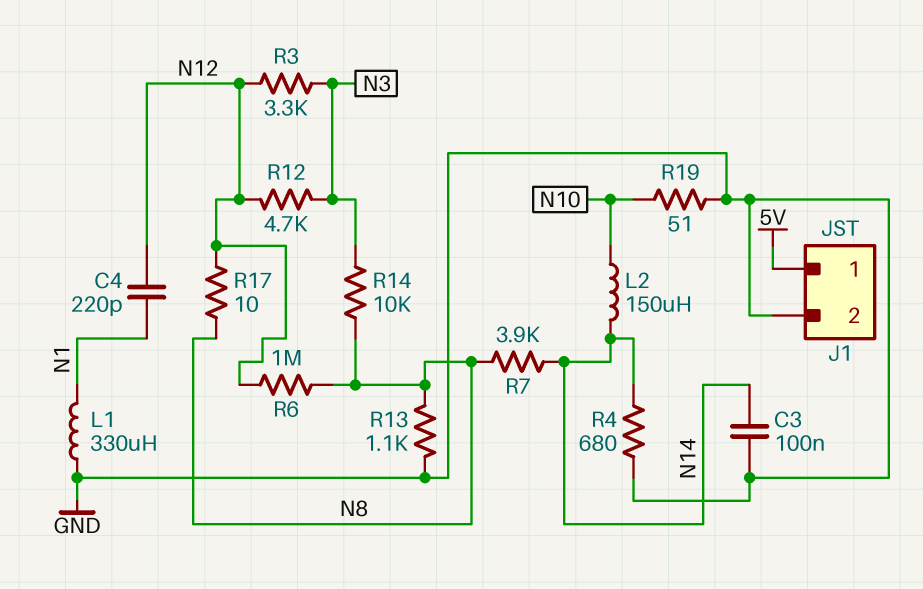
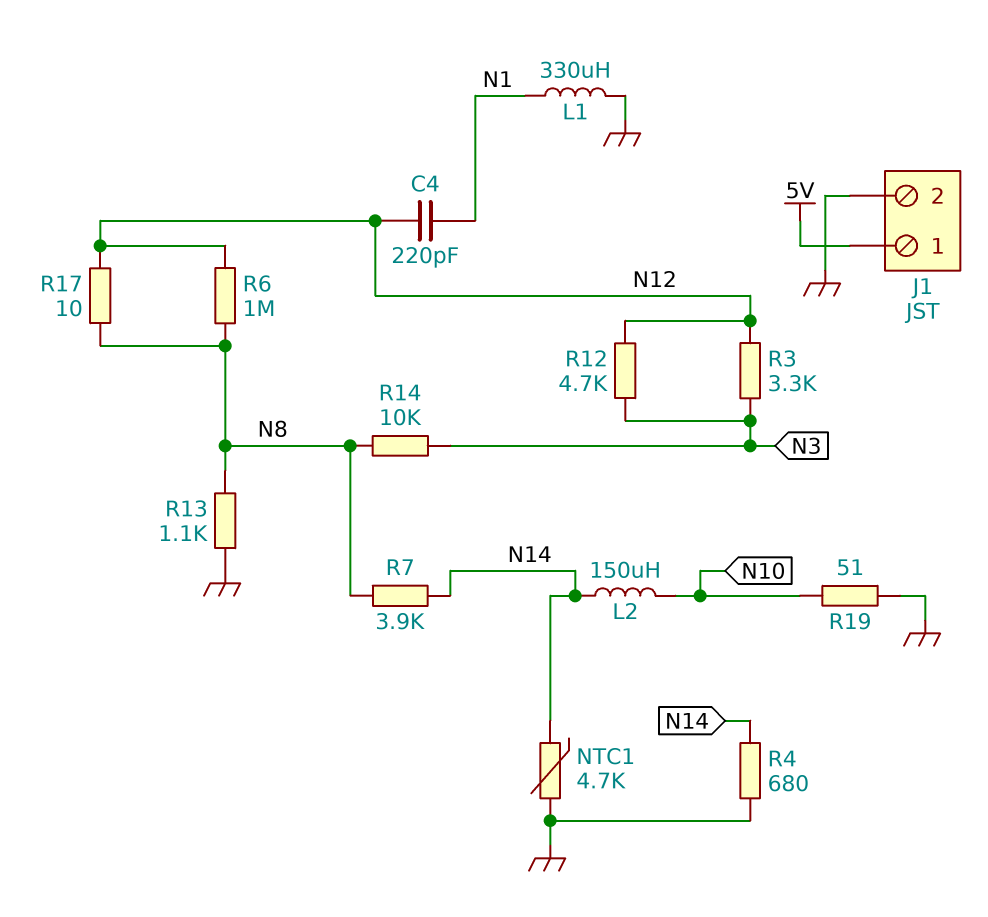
C3: 100nF (GND, N14) -> none
NTC1: none -> 4.7k (GND, N14)

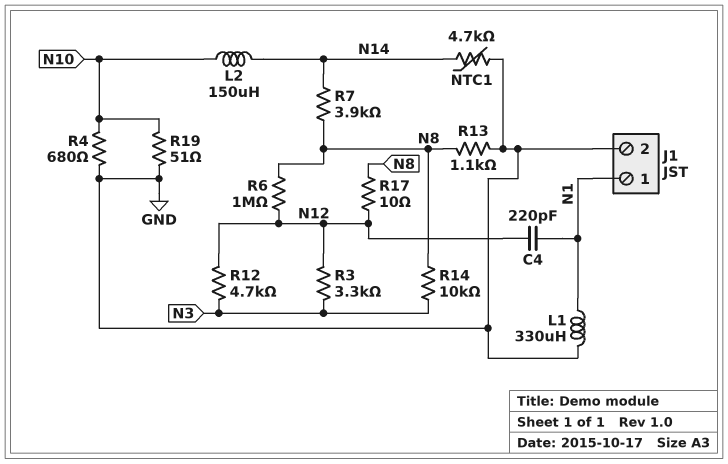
J1 pin 1: 5V -> N1
R4: 680 (GND, N14) -> 680 (GND, N10)

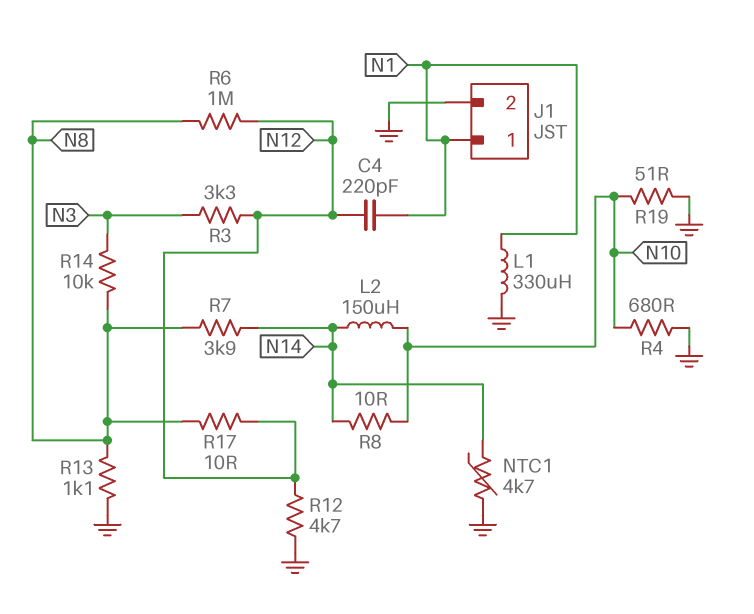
R8: none -> 10 (N10, N14)
R12: 4.7k (N3, N12) -> 4.7k (GND, N12)

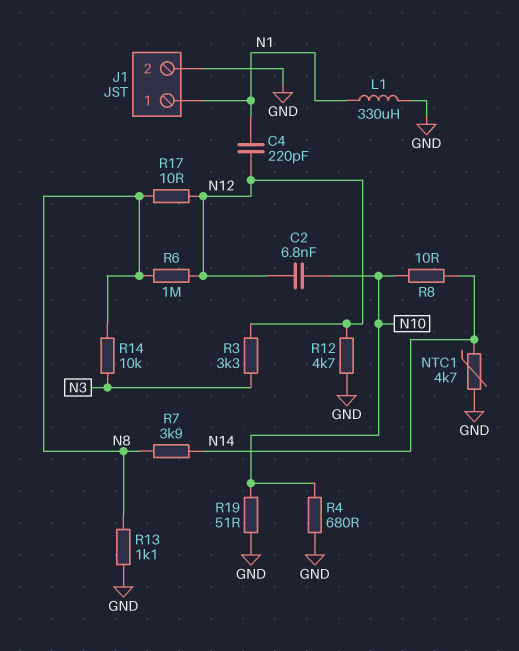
C2: none -> 6.8nF (N10, N12)
L2: 150uH (N10, N14) -> none

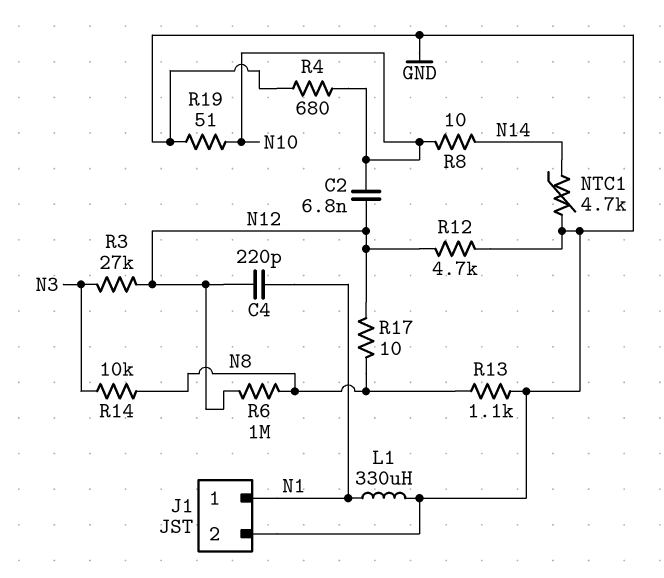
R3: 3.3k (N3, N12) -> 27k (N3, N12)
R7: 3.9k (N8, N14) -> none

